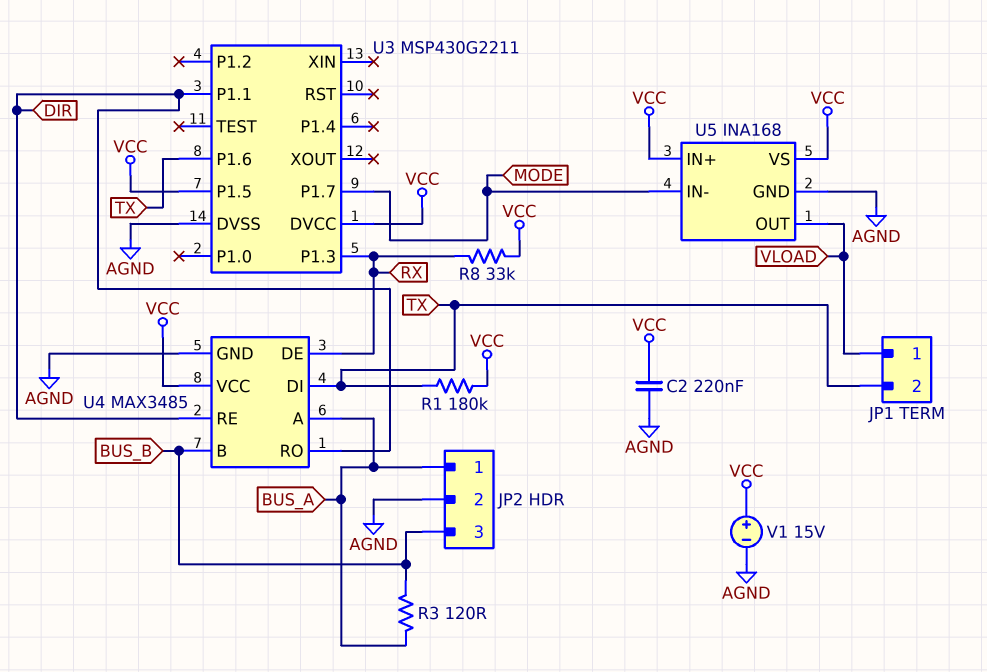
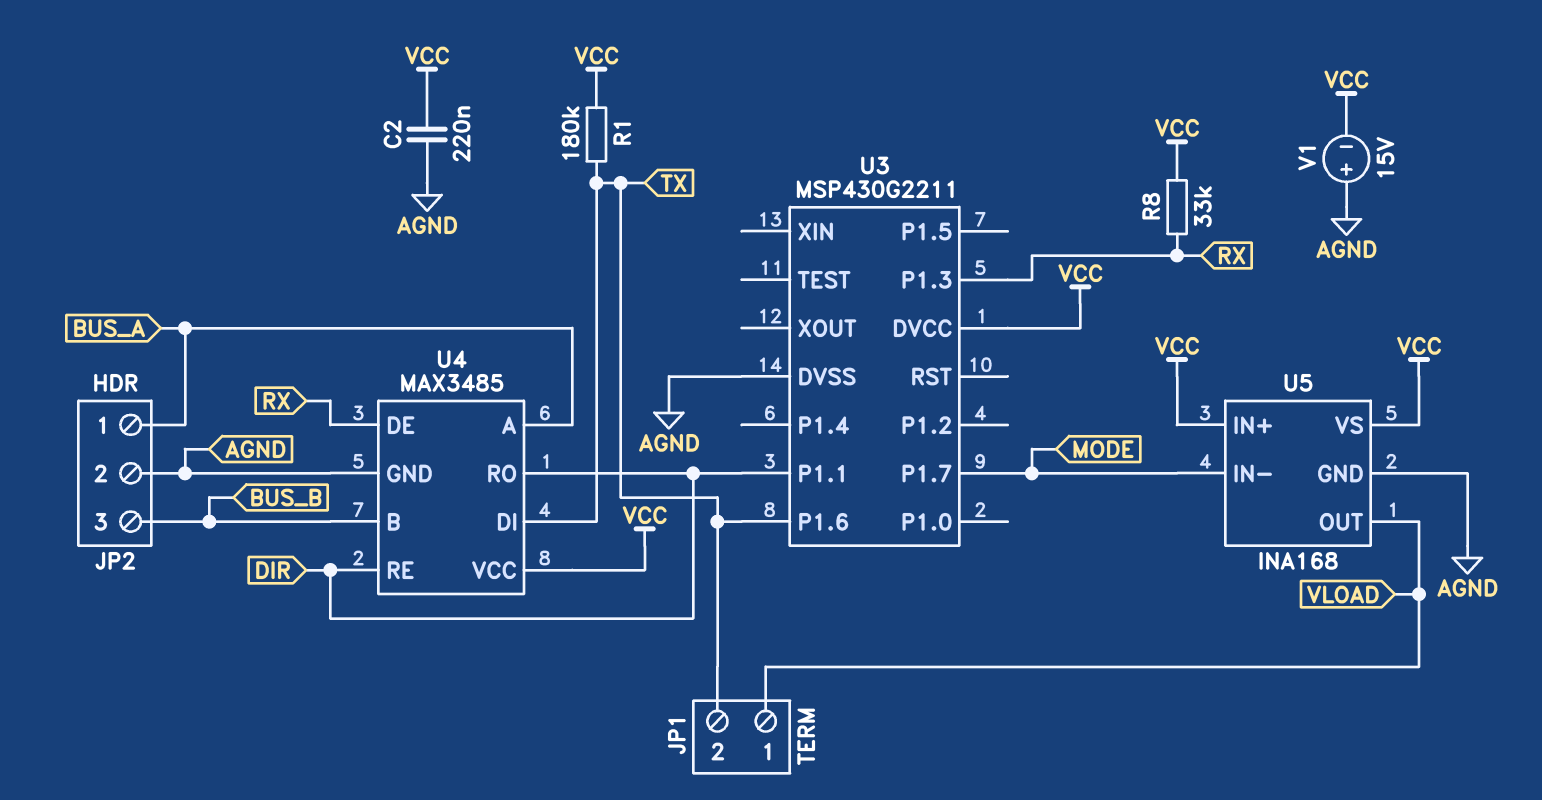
R3: 120 (BUS_A, BUS_B) -> none
U3 pin P1.5: VCC -> none
V1: 15V (plus VCC, minus AGND) -> 15V (plus AGND, minus VCC)

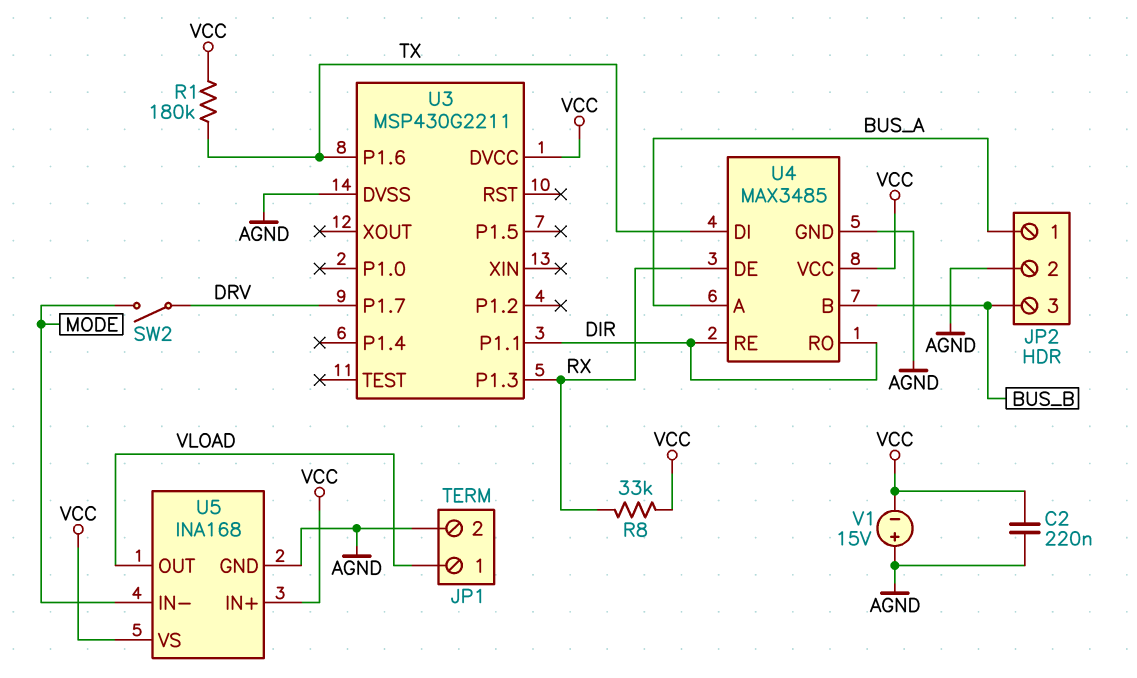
JP1 pin 2: TX -> AGND
SW2: none -> switch (DRV, MODE)
U3 pin P1.7: MODE -> DRV

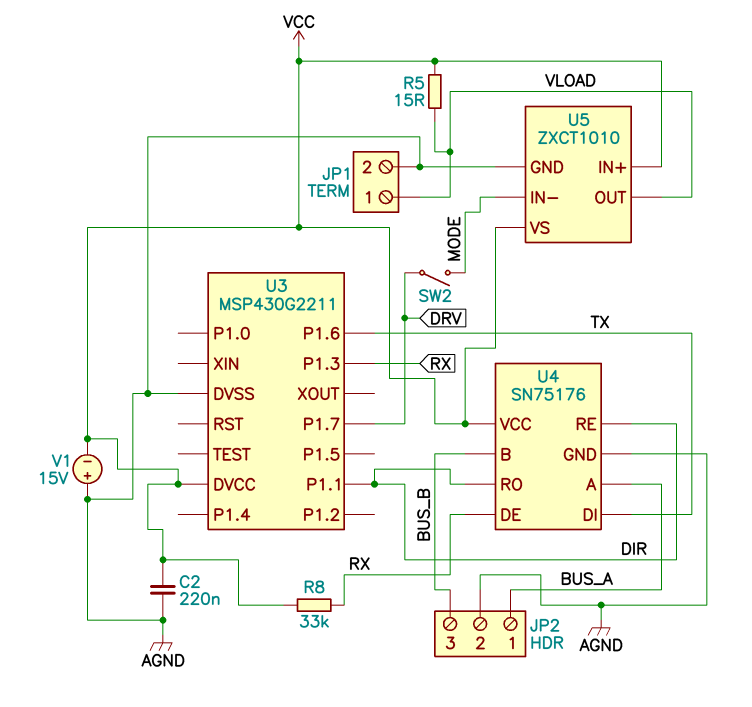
R1: 180k (TX, VCC) -> none
R5: none -> 15 (VCC, VLOAD)
U4: MAX3485 -> SN75176
U5: INA168 -> ZXCT1010

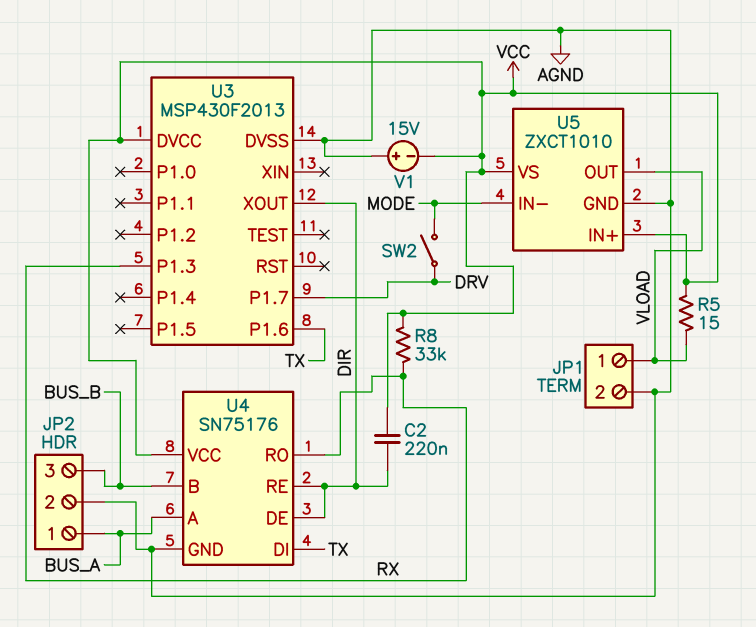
C2: 220nF (AGND, VCC) -> 220nF (DIR, VCC)
U3: MSP430G2211 -> MSP430F2013
U3 pin P1.1: DIR -> none
U3 pin XOUT: none -> DIR
U4 pin DE: RX -> DIR
U4 pin RO: DIR -> RX

